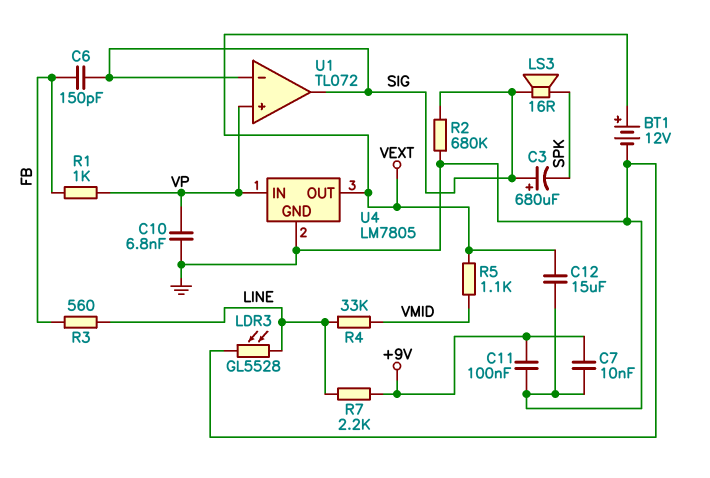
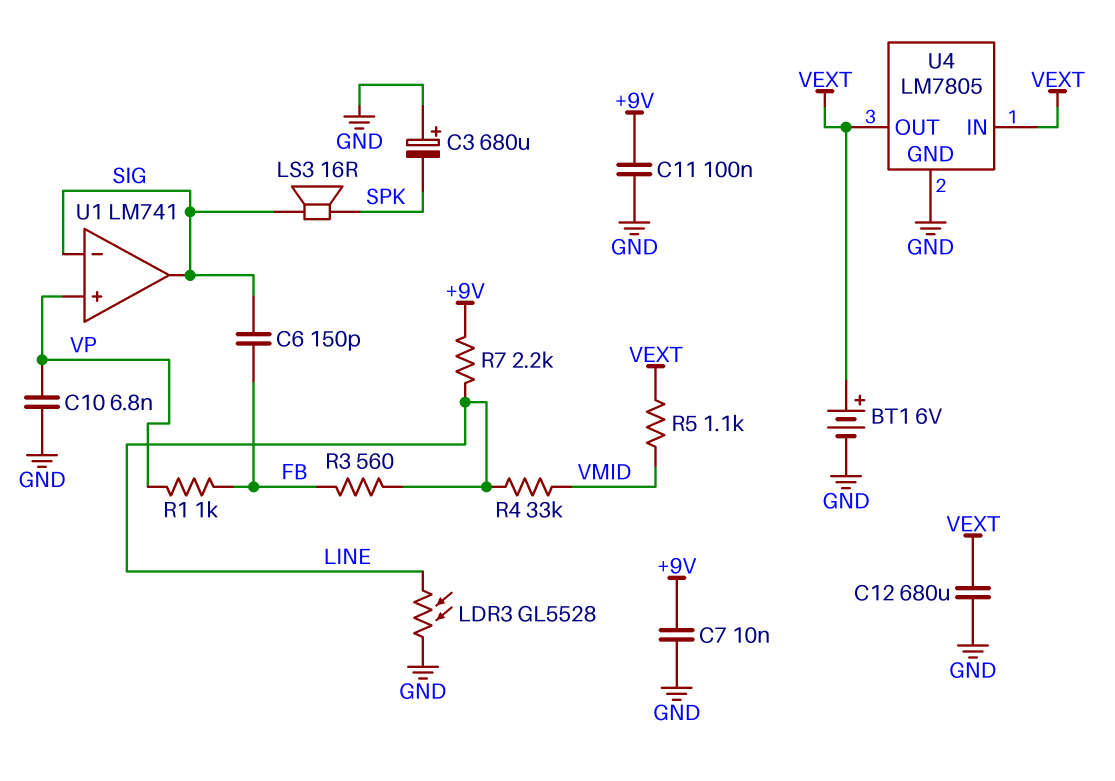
BT1: 12V (plus VEXT, minus GND) -> 6V (plus VEXT, minus GND)
C3: 680uF (plus SIG, minus SPK) -> 680uF (plus GND, minus SPK)
C12: 15uF (GND, VEXT) -> 680uF (GND, VEXT)
R2: 680k (GND, SIG) -> none
U1: TL072 -> LM741
U4 pin IN: VP -> VEXT

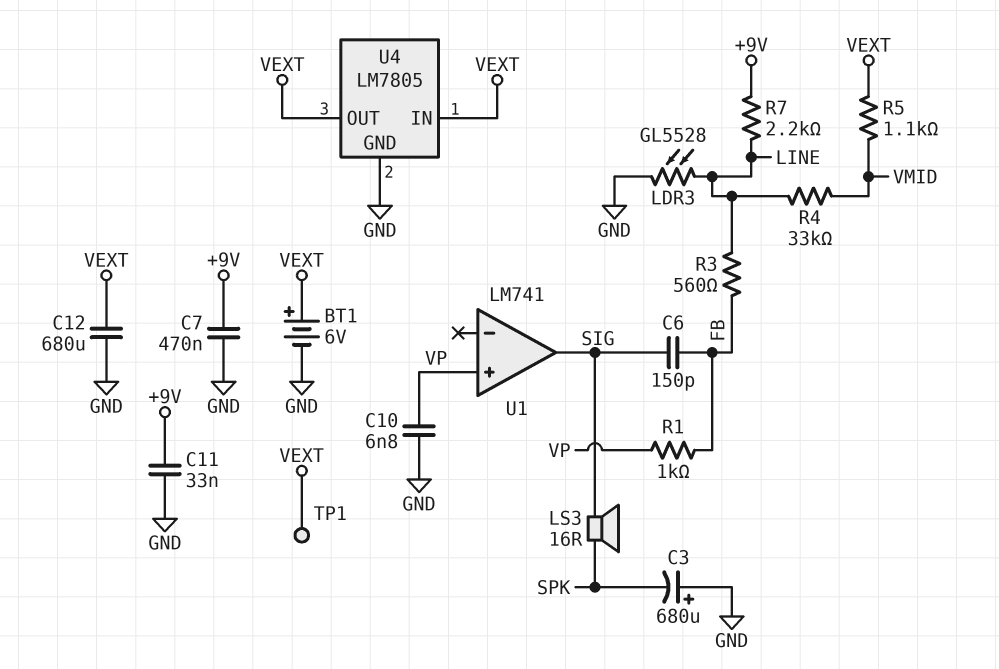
C7: 10nF (+9V, GND) -> 470nF (+9V, GND)
C11: 100nF (+9V, GND) -> 33nF (+9V, GND)
TP1: none -> test point (VEXT)
U1 pin in-: SIG -> none

